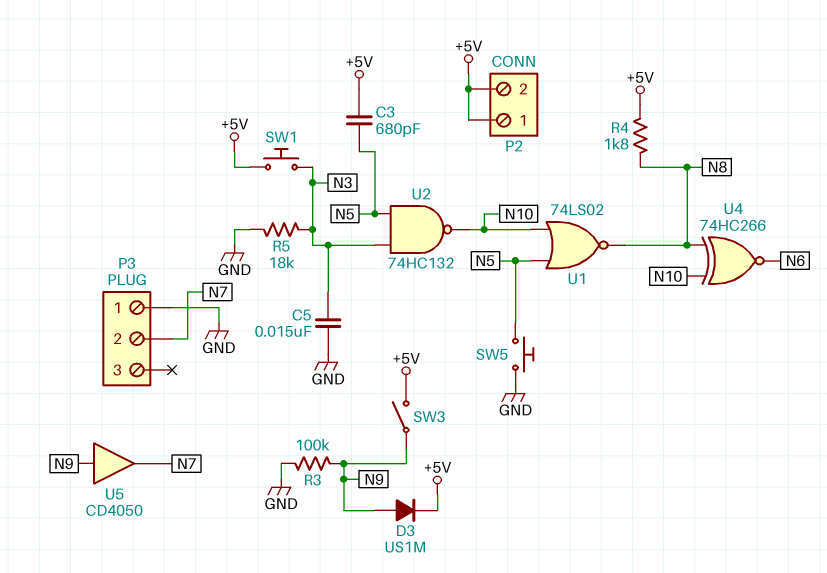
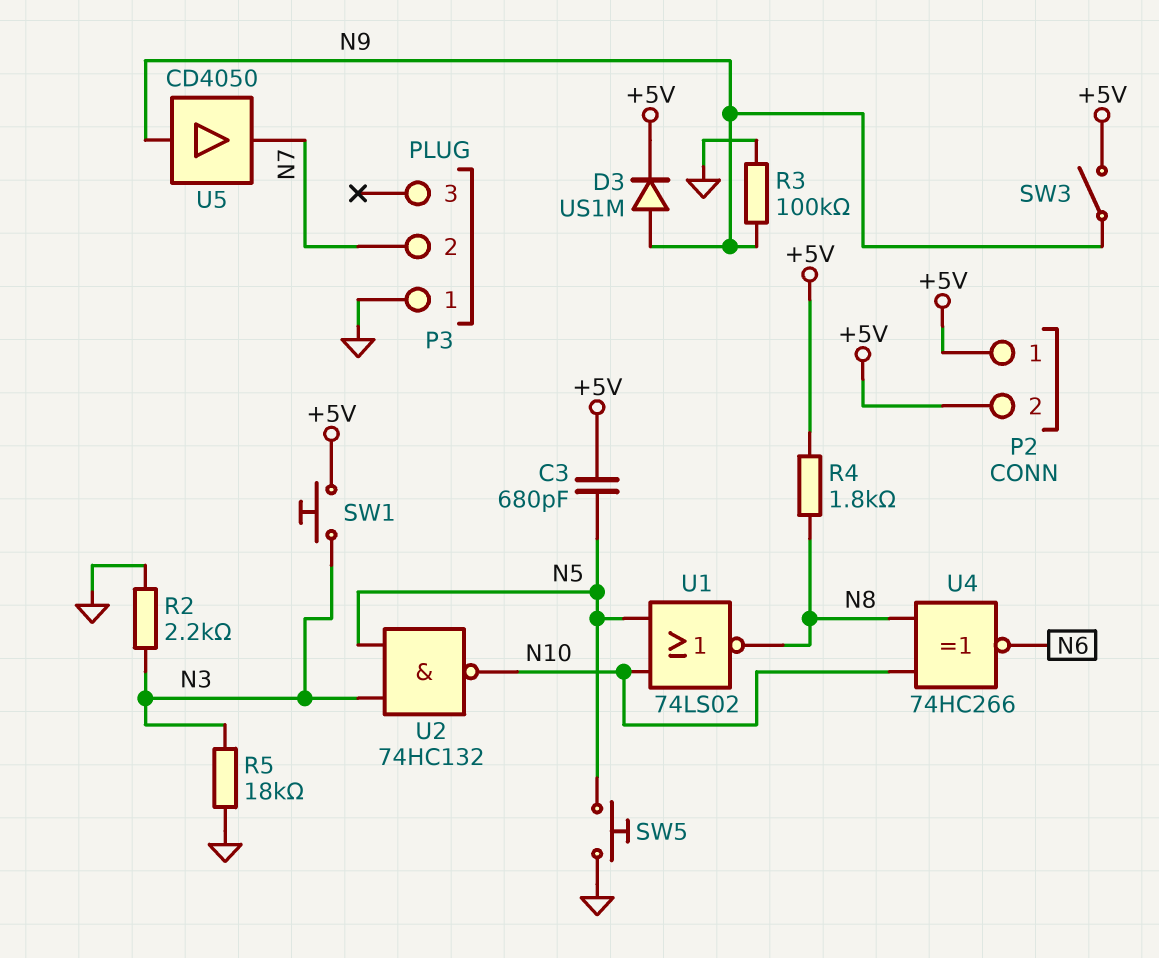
C5: 15nF (GND, N3) -> none
R2: none -> 2.2k (GND, N3)

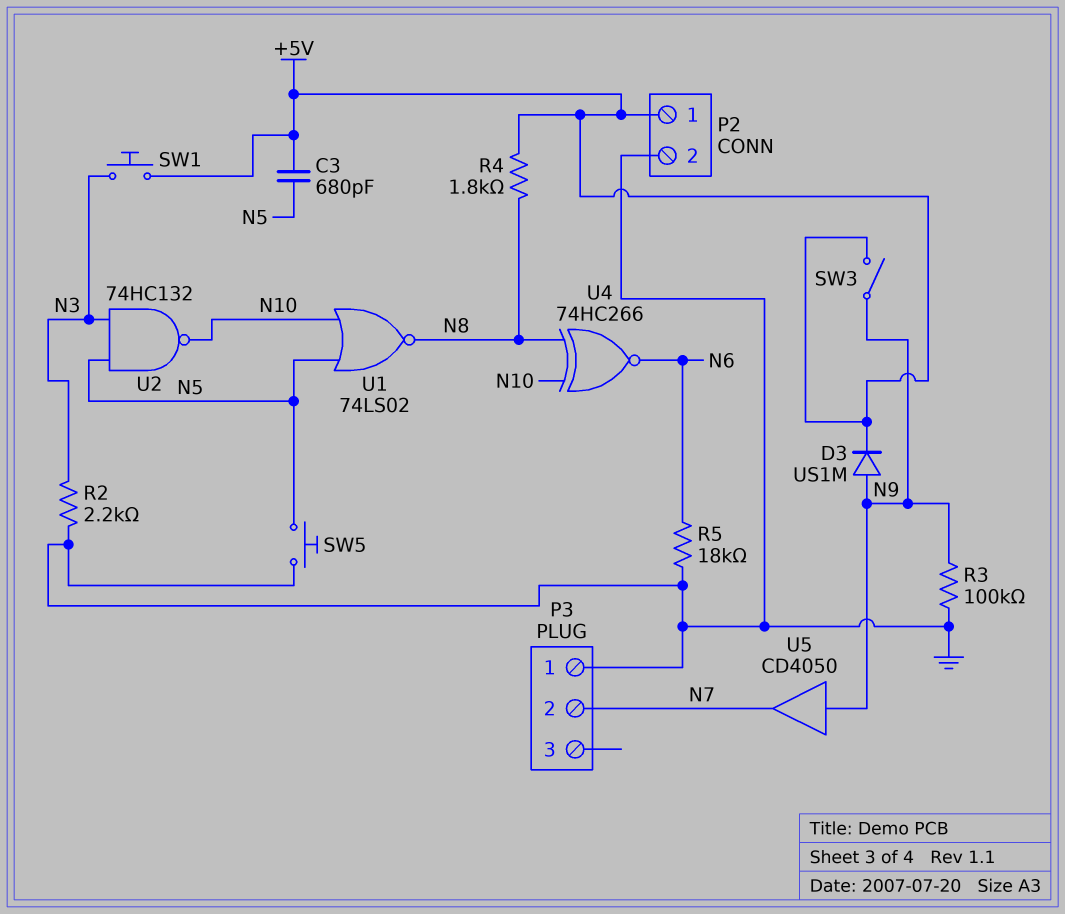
P2 pin 2: +5V -> GND
R5: 18k (GND, N3) -> 18k (GND, N6)

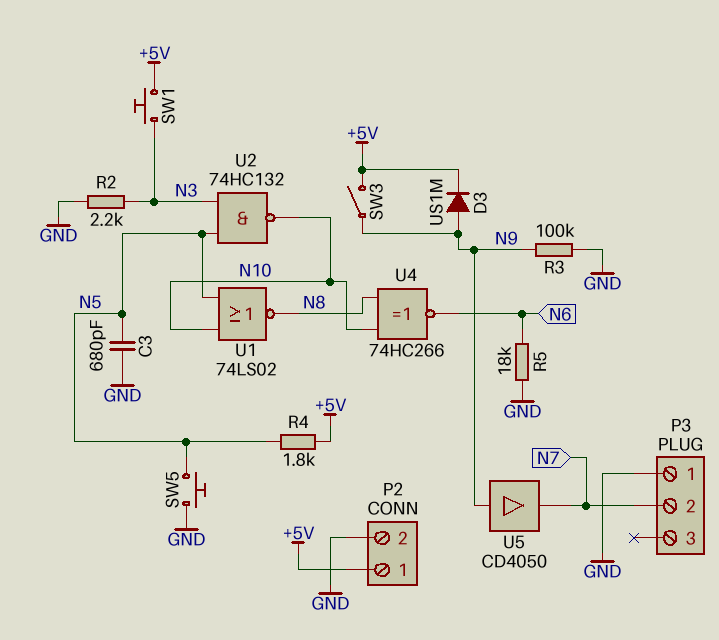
C3: 680pF (+5V, N5) -> 680pF (GND, N5)
R4: 1.8k (+5V, N8) -> 1.8k (+5V, N5)

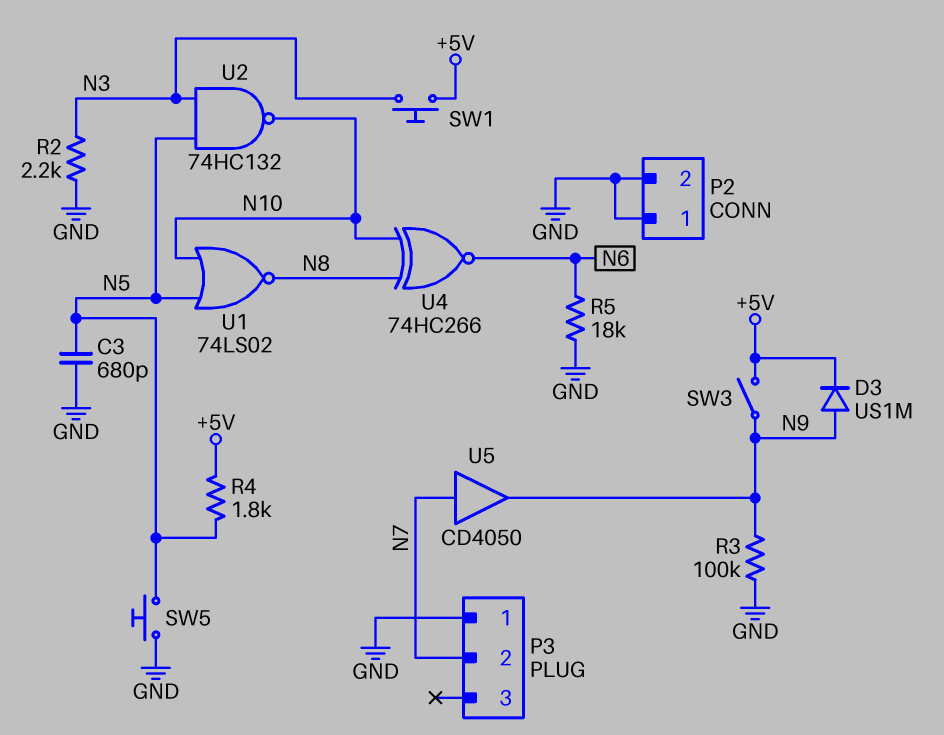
P2 pin 1: +5V -> GND
U5: buffer CD4050 (in N9, out N7) -> buffer CD4050 (in N7, out N9)

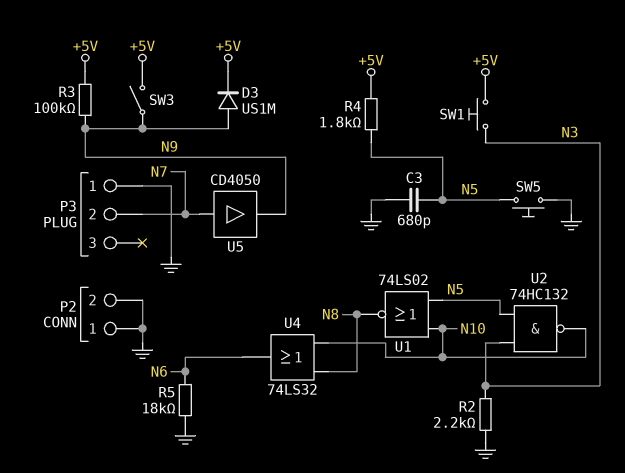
R3: 100k (GND, N9) -> 100k (+5V, N9)
U4: XNOR 74HC266 (in N8, in N10, out N6) -> OR 74LS32 (in N8, in N10, out N6)

